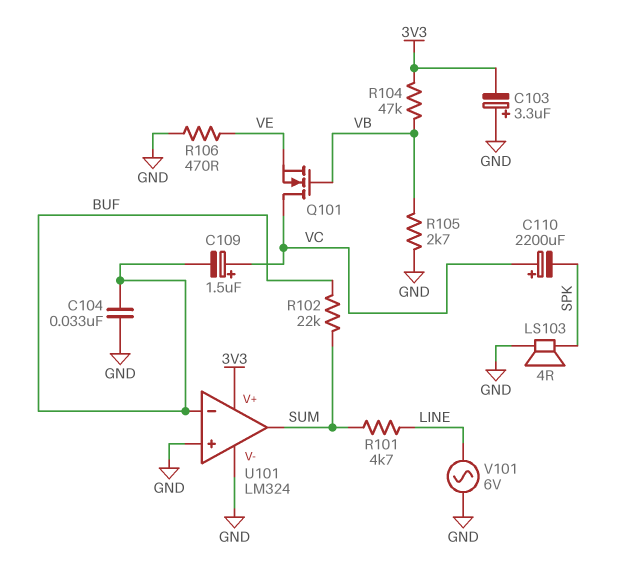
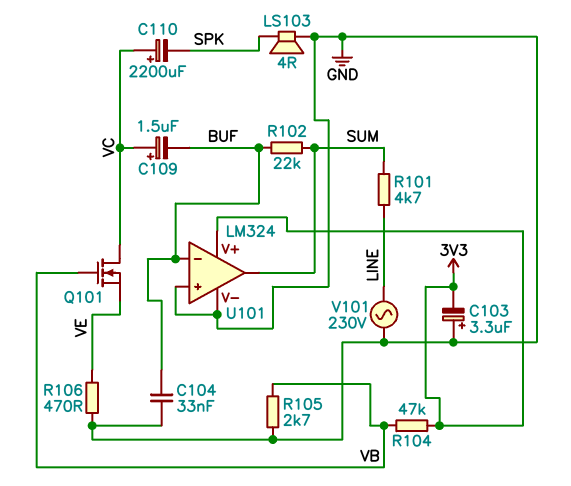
V101: AC 6V (GND, LINE) -> AC 230V (GND, LINE)

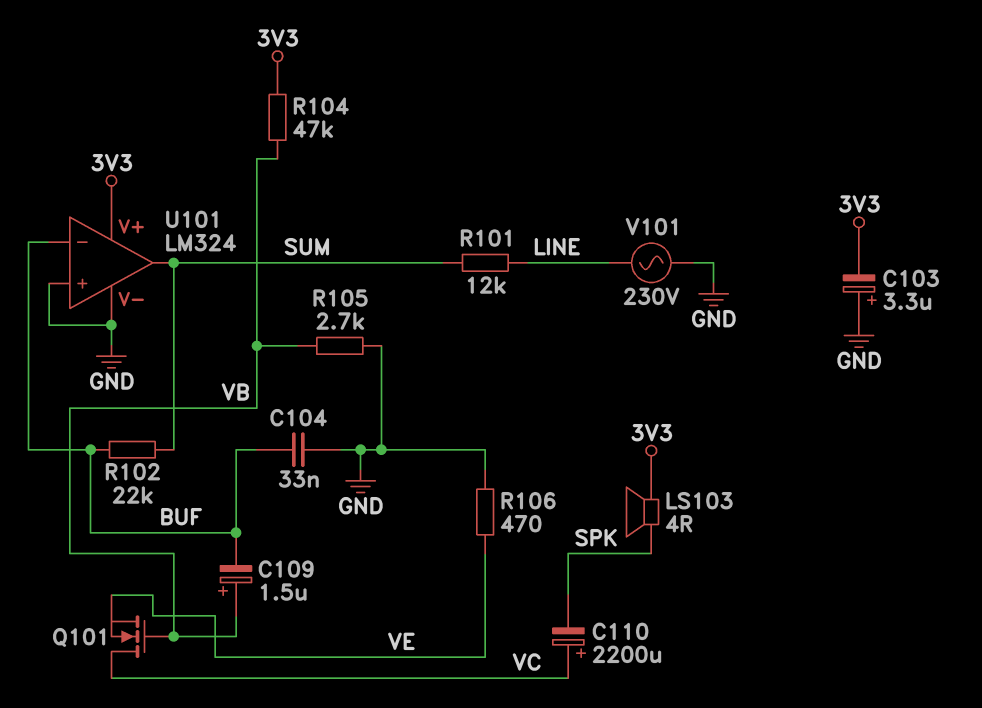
C109: 1.5uF (plus VC, minus BUF) -> 1.5uF (plus VB, minus BUF)
LS103: speaker 4R (GND, SPK) -> speaker 4R (3V3, SPK)
R101: 4.7k (LINE, SUM) -> 12k (LINE, SUM)

